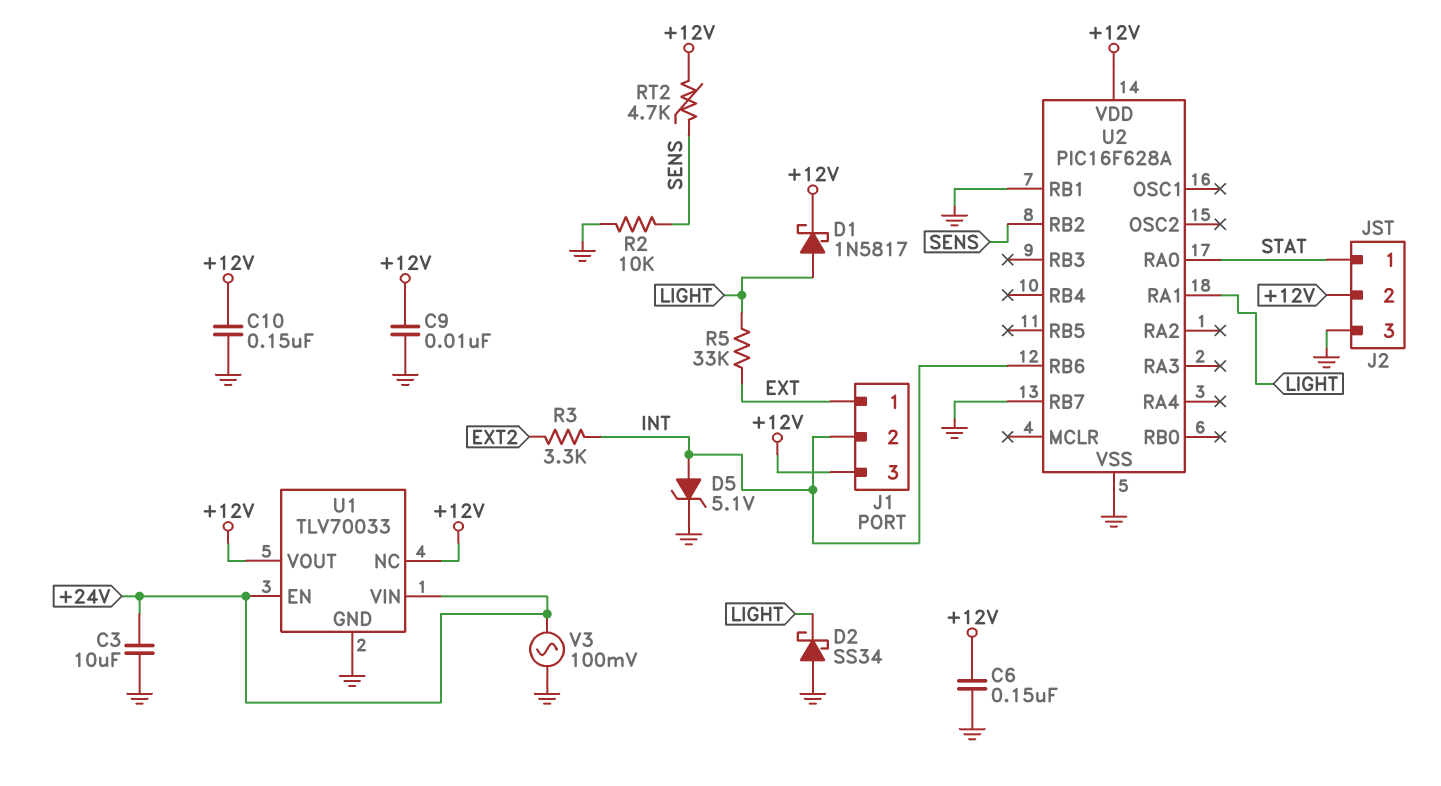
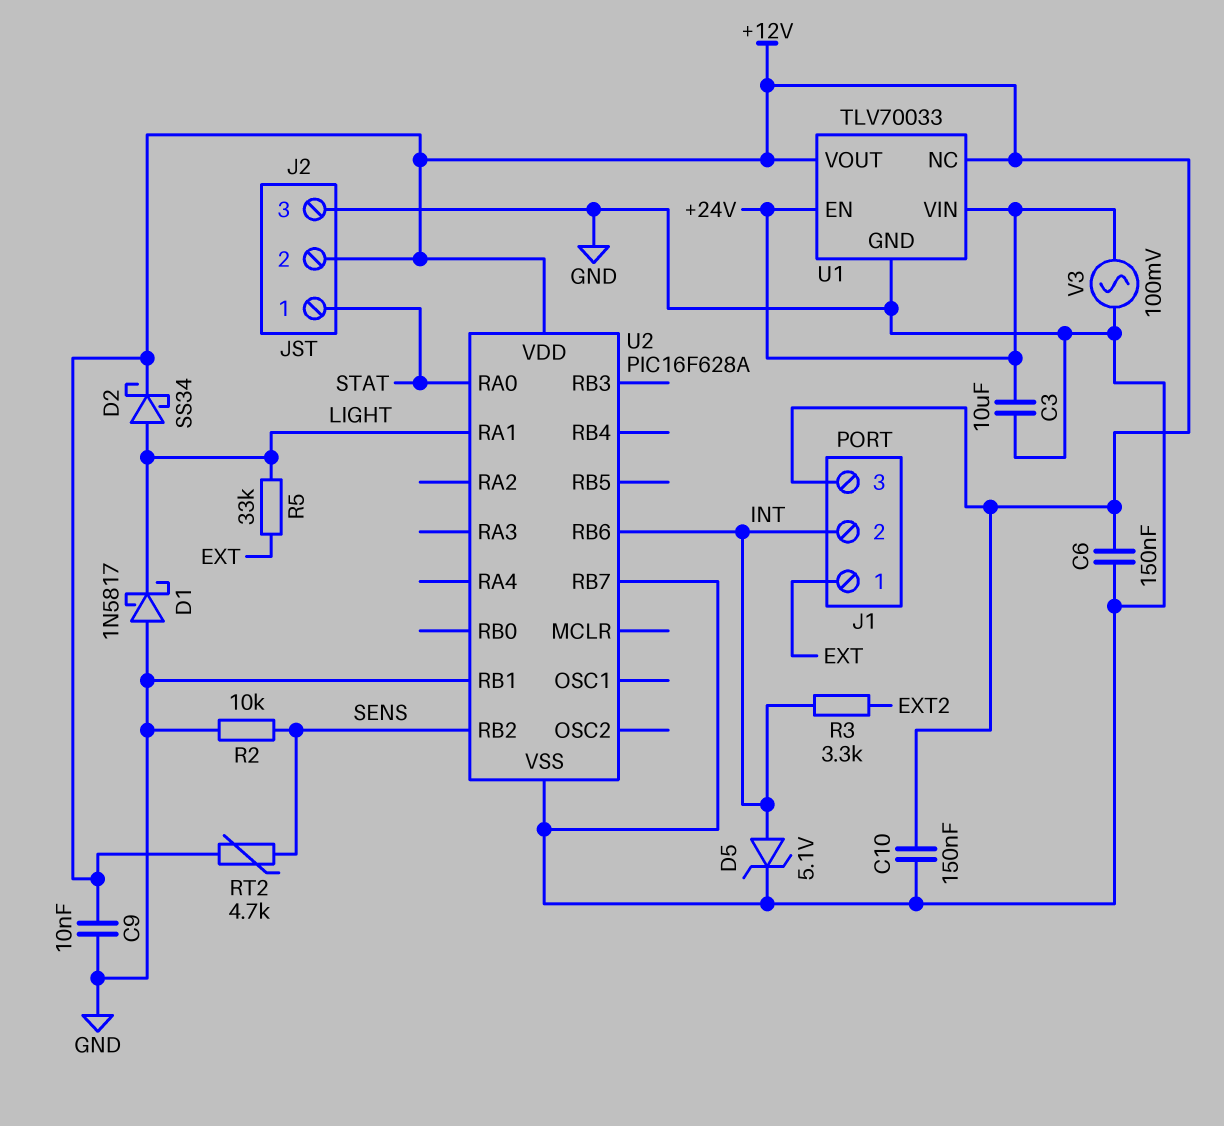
D1: schottky 1N5817 (A LIGHT, K +12V) -> schottky 1N5817 (A GND, K LIGHT)
D2: schottky SS34 (A GND, K LIGHT) -> schottky SS34 (A LIGHT, K +12V)

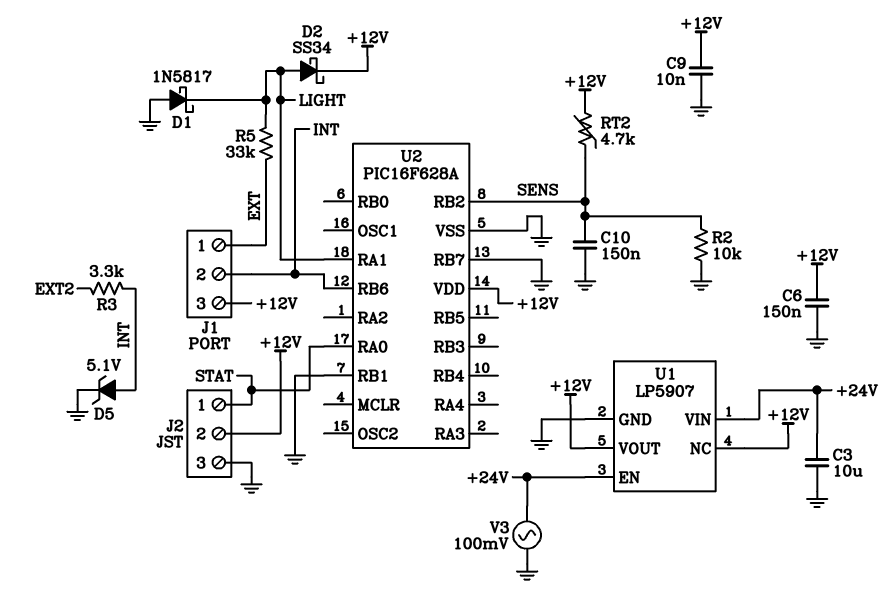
C10: 150nF (+12V, GND) -> 150nF (GND, SENS)
U1: TLV70033 -> LP5907

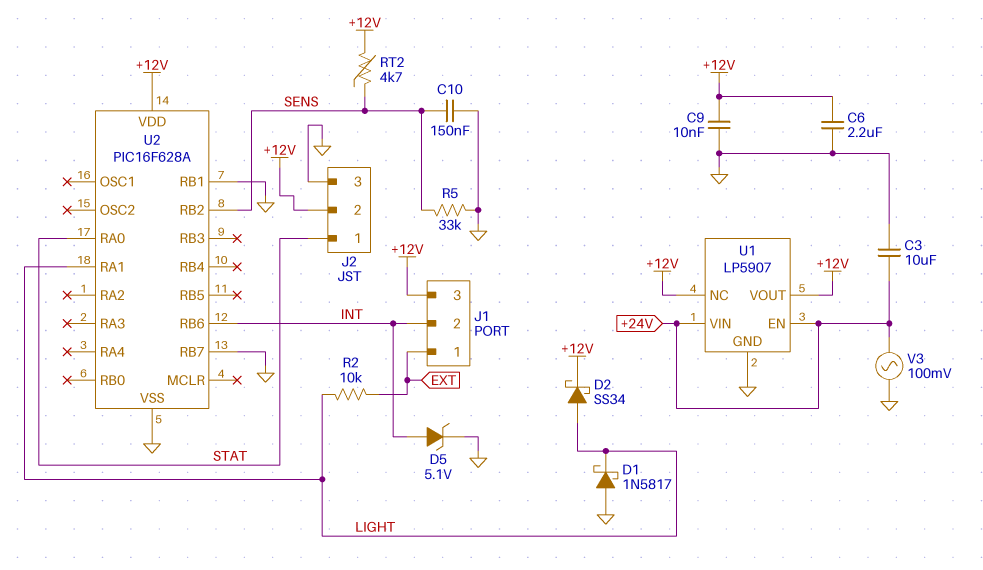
C6: 150nF (+12V, GND) -> 2.2uF (+12V, GND)
R2: 10k (GND, SENS) -> 10k (EXT, LIGHT)
R3: 3.3k (EXT2, INT) -> none
R5: 33k (EXT, LIGHT) -> 33k (GND, SENS)

